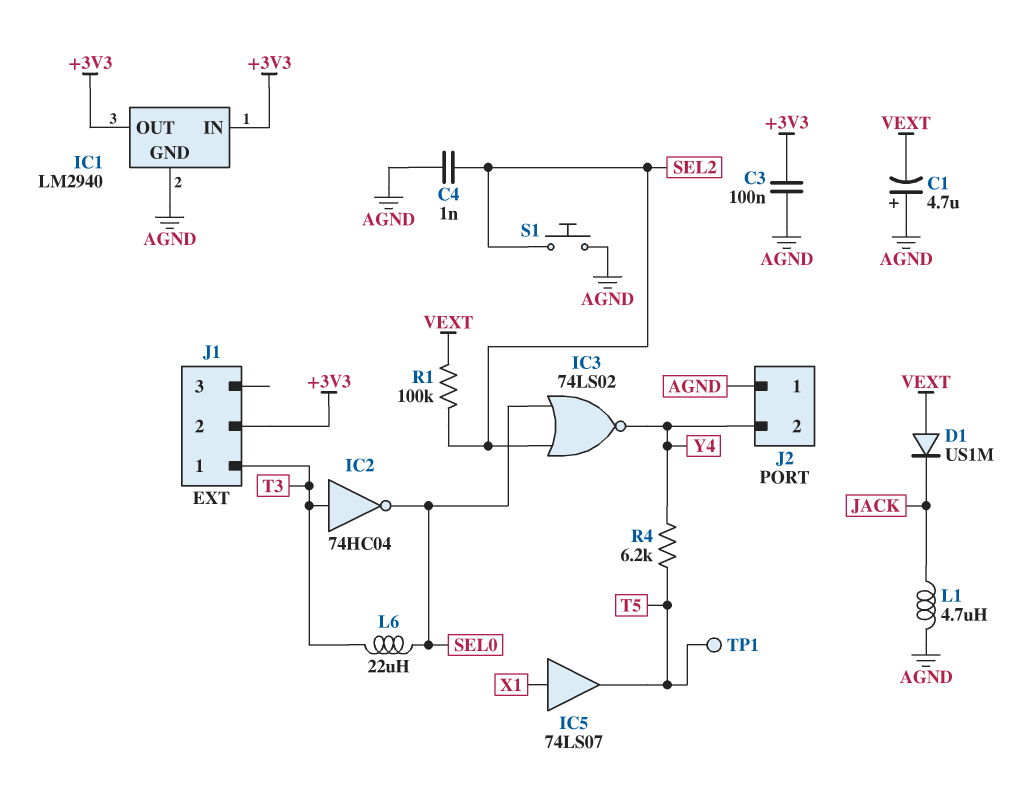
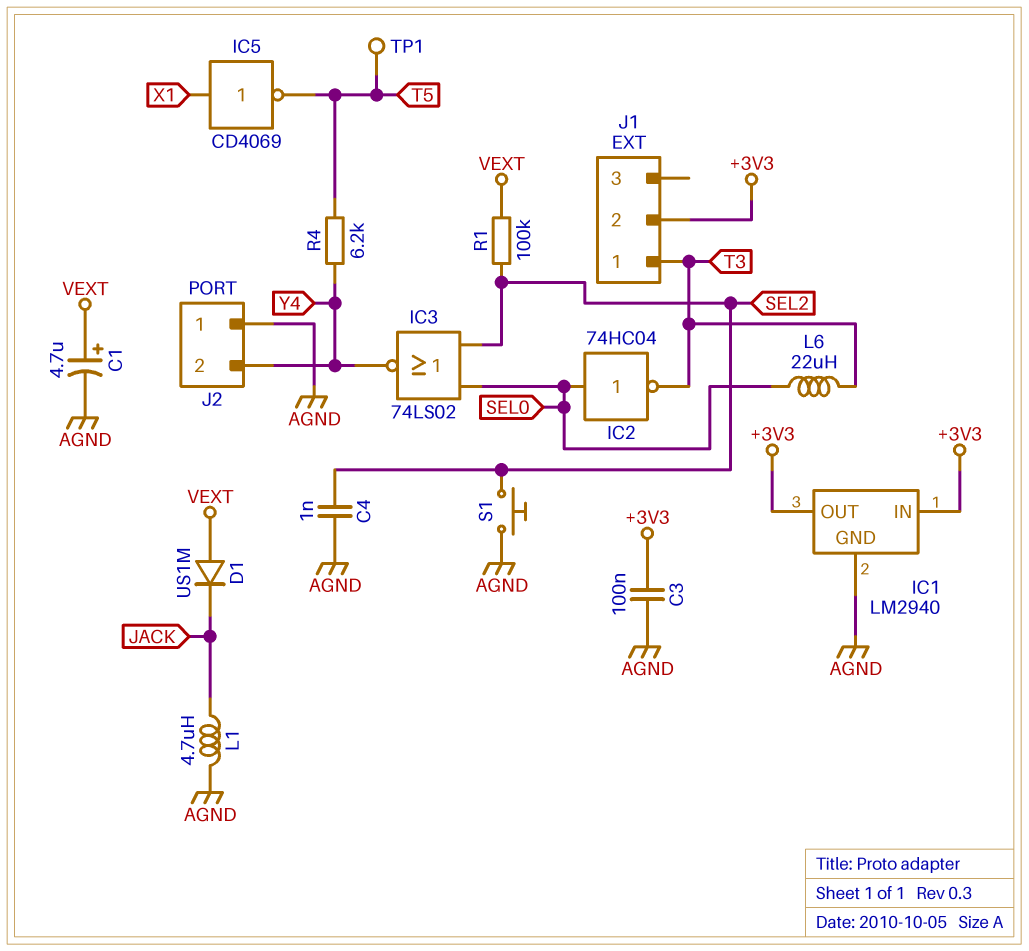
C1: 4.7uF (plus AGND, minus VEXT) -> 4.7uF (plus VEXT, minus AGND)
IC2: NOT 74HC04 (in T3, out SEL0) -> NOT 74HC04 (in SEL0, out T3)
IC5: buffer 74LS07 (in X1, out T5) -> NOT CD4069 (in X1, out T5)

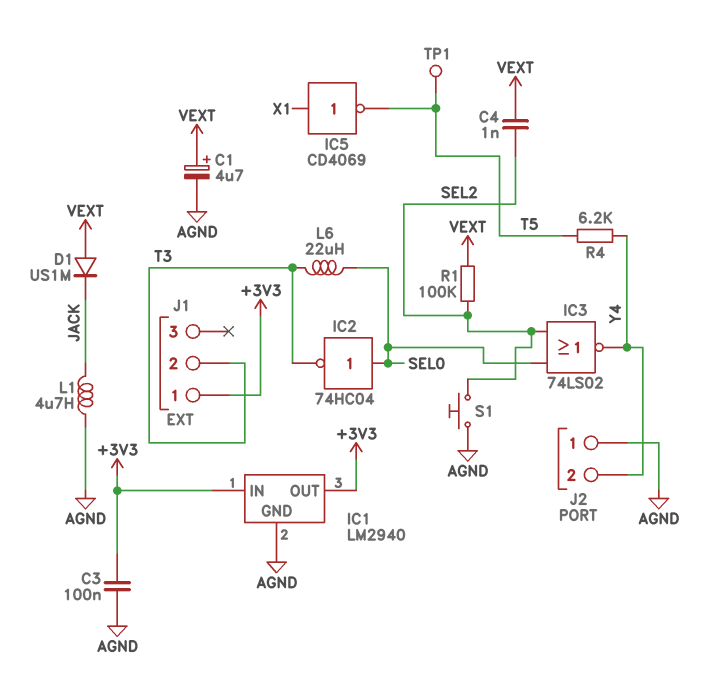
C4: 1nF (AGND, SEL2) -> 1nF (SEL2, VEXT)
J1 pin 1: T3 -> +3V3
J1 pin 2: +3V3 -> T3

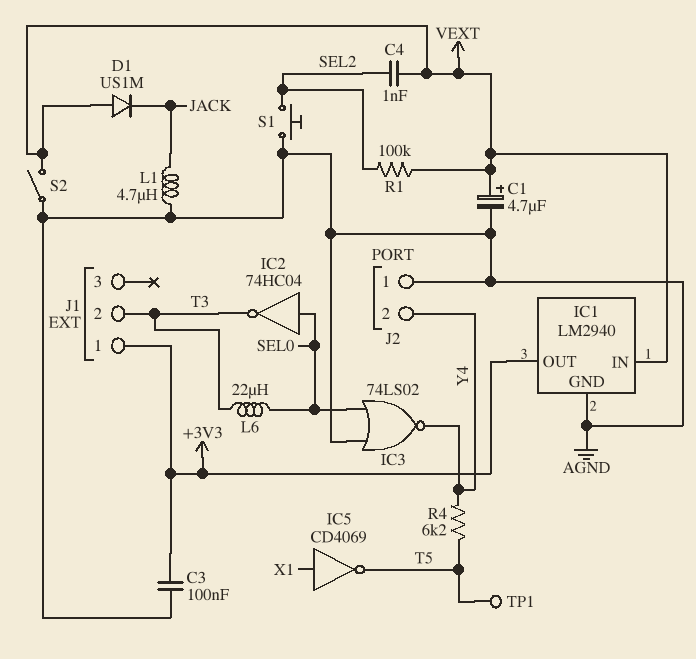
IC1 pin IN: +3V3 -> VEXT
IC3: NOR 74LS02 (in SEL0, in SEL2, out Y4) -> NOR 74LS02 (in AGND, in SEL0, out Y4)
S2: none -> switch (AGND, VEXT)

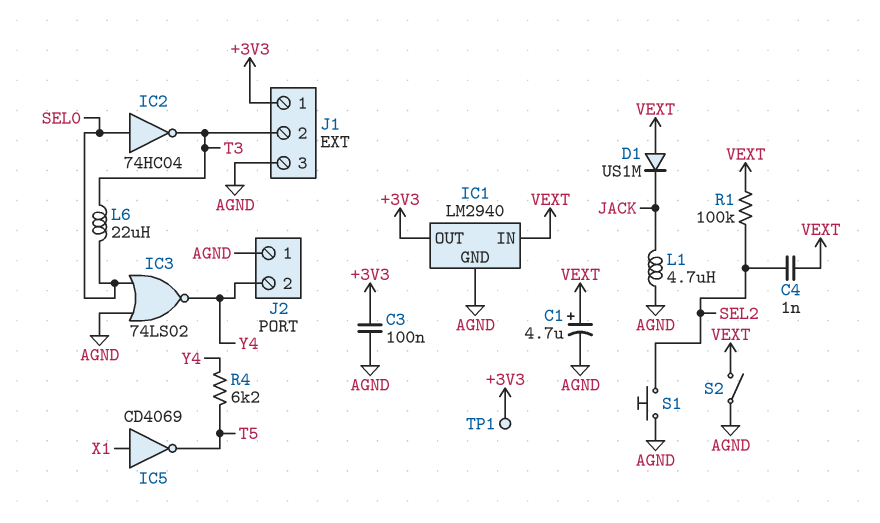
J1 pin 3: none -> AGND
TP1: test point (T5) -> test point (+3V3)

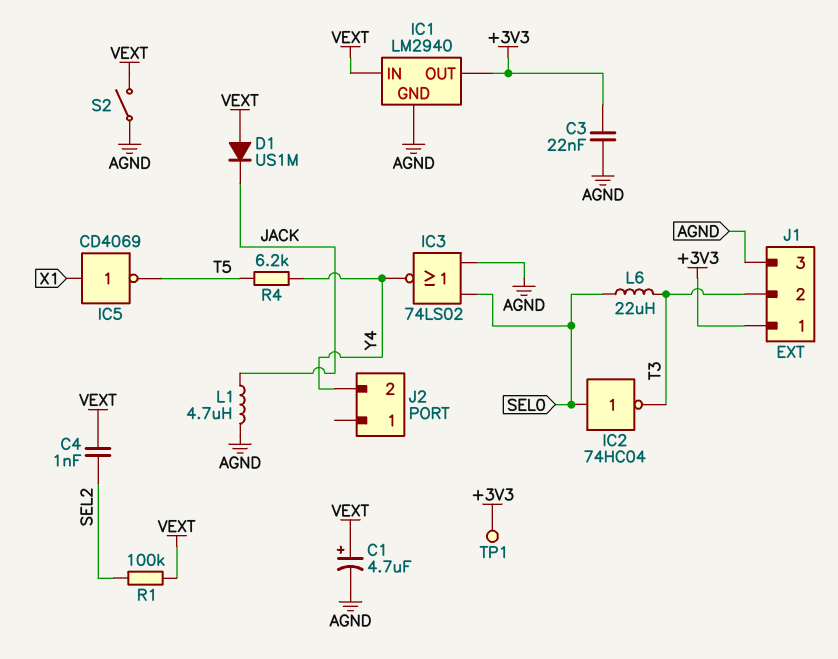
C3: 100nF (+3V3, AGND) -> 22nF (+3V3, AGND)
J2 pin 1: AGND -> none
S1: button (AGND, SEL2) -> none

